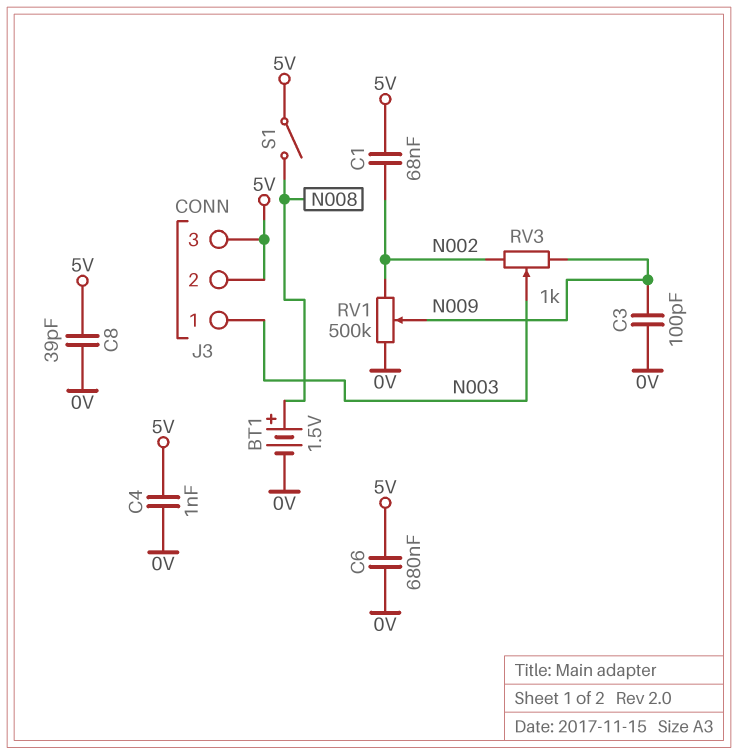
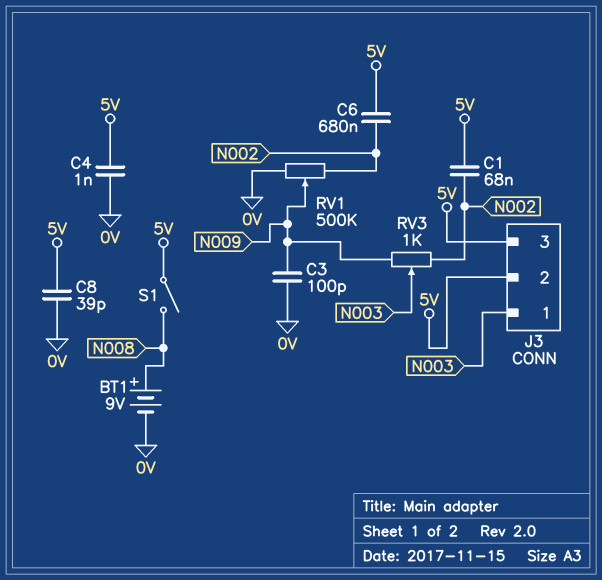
BT1: 1.5V (plus N008, minus 0V) -> 9V (plus N008, minus 0V)
C6: 680nF (0V, 5V) -> 680nF (5V, N002)

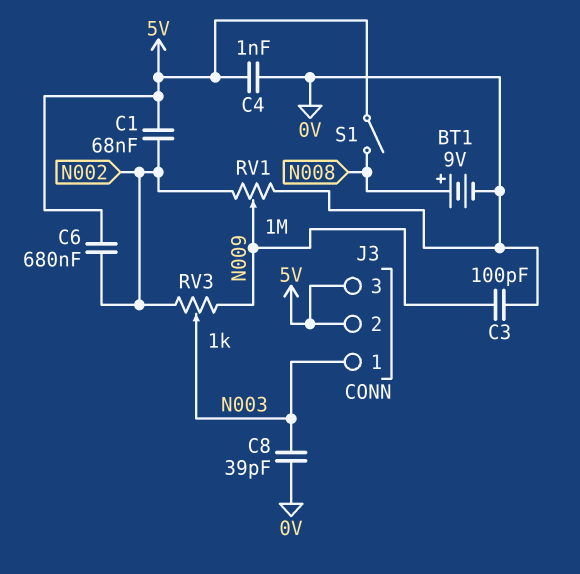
C8: 39pF (0V, 5V) -> 39pF (0V, N003)
RV1: 500k (0V, N002, wiper N009) -> 1M (0V, N002, wiper N009)

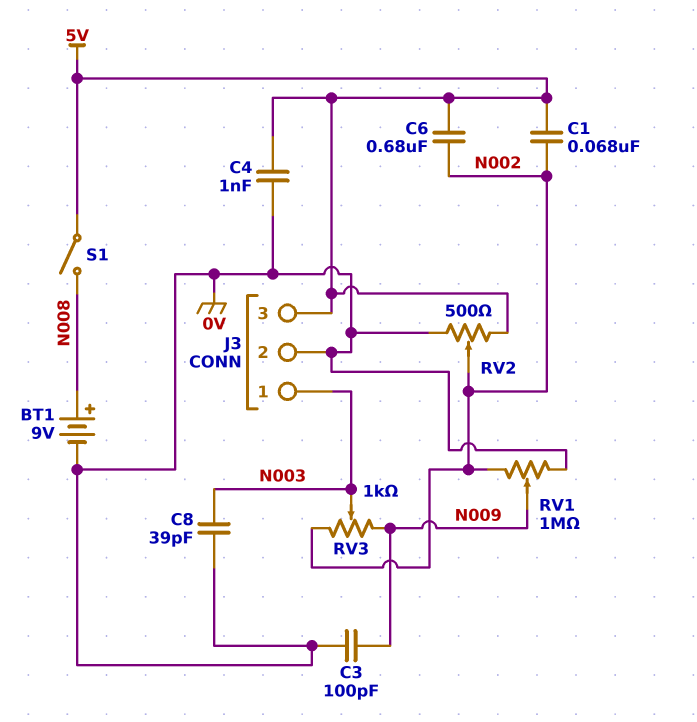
J3 pin 2: 5V -> 0V
RV2: none -> 500 (0V, 5V, wiper N002)

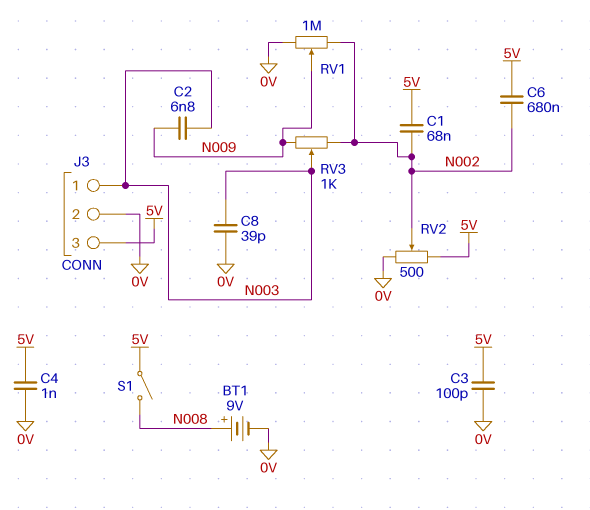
C2: none -> 6.8nF (N003, N009)
C3: 100pF (0V, N009) -> 100pF (0V, 5V)

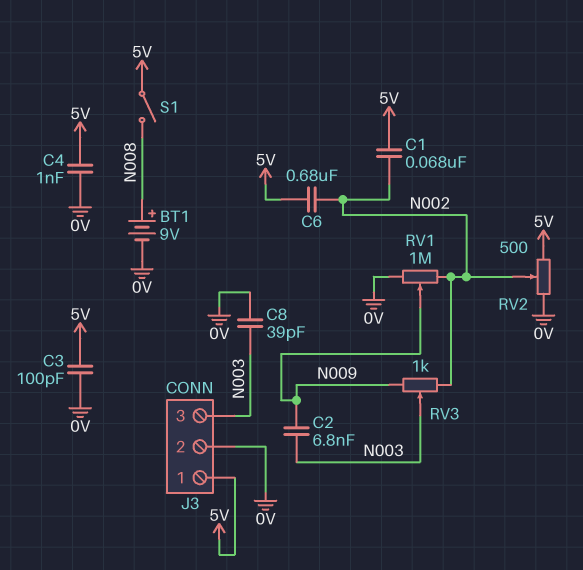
J3 pin 1: N003 -> 5V
J3 pin 3: 5V -> N003

